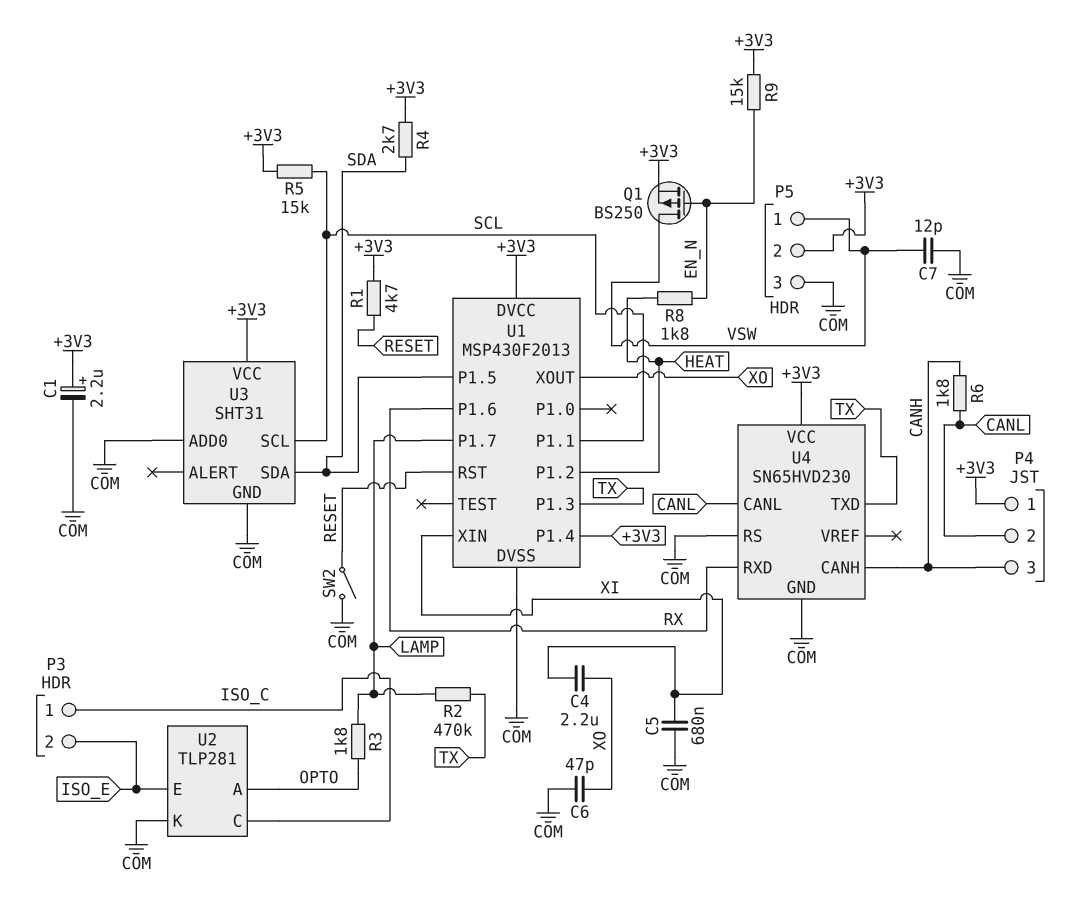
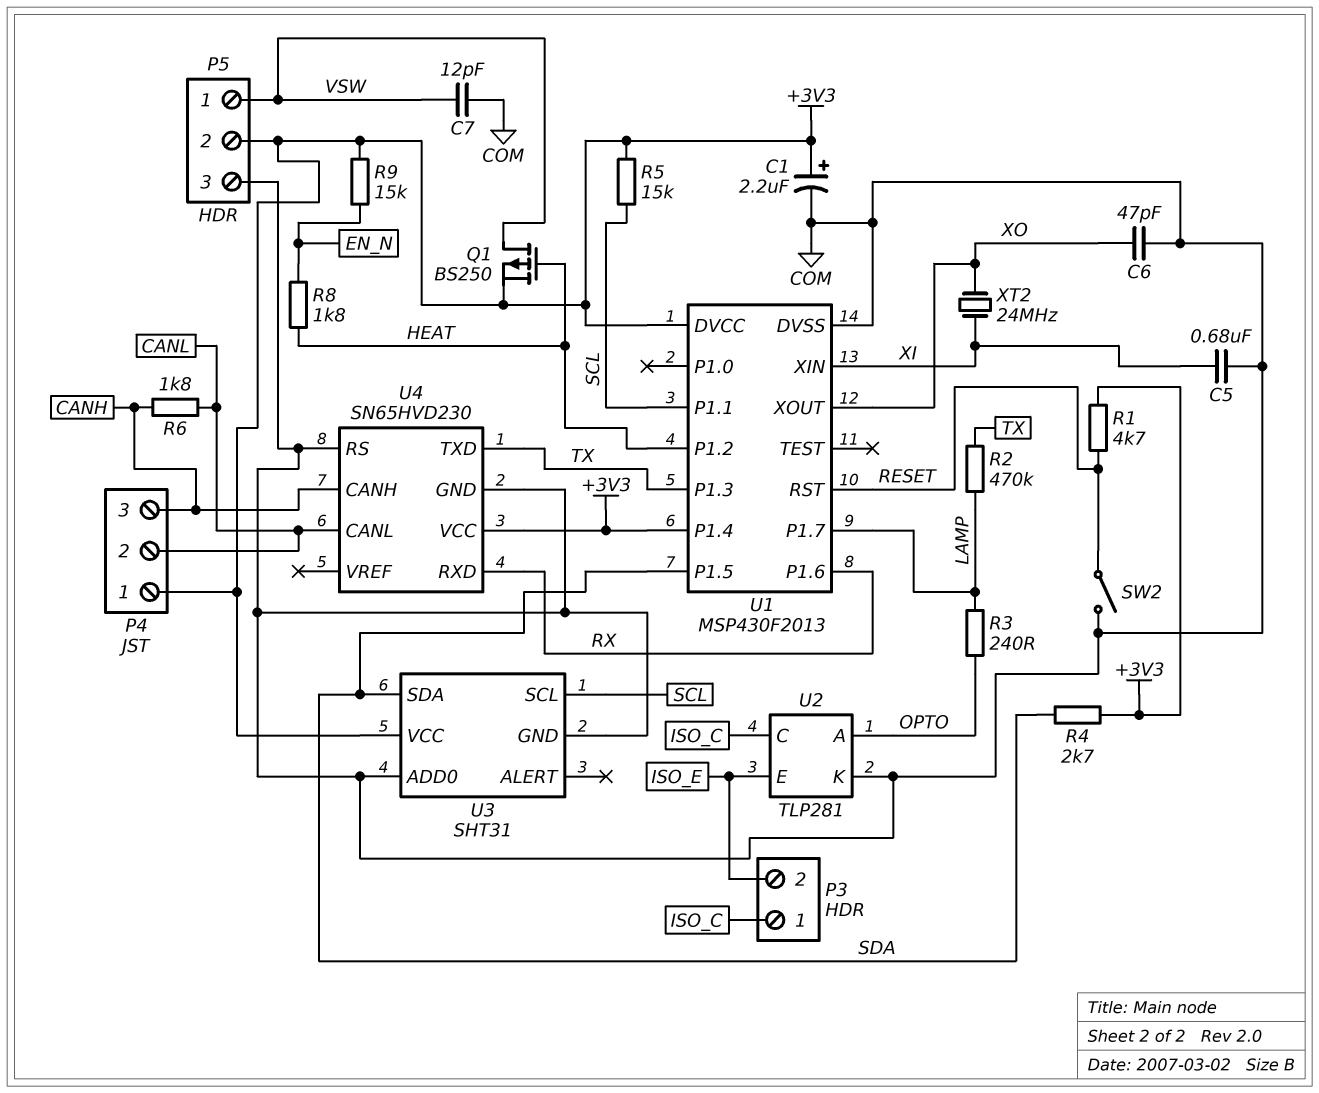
C4: 2.2uF (XI, XO) -> none
Q1: PMOS BS250 (G EN_N, D VSW, S +3V3) -> PMOS BS250 (G HEAT, D VSW, S +3V3)
R3: 1.8k (LAMP, OPTO) -> 240 (LAMP, OPTO)
XT2: none -> 24MHz (XI, XO)

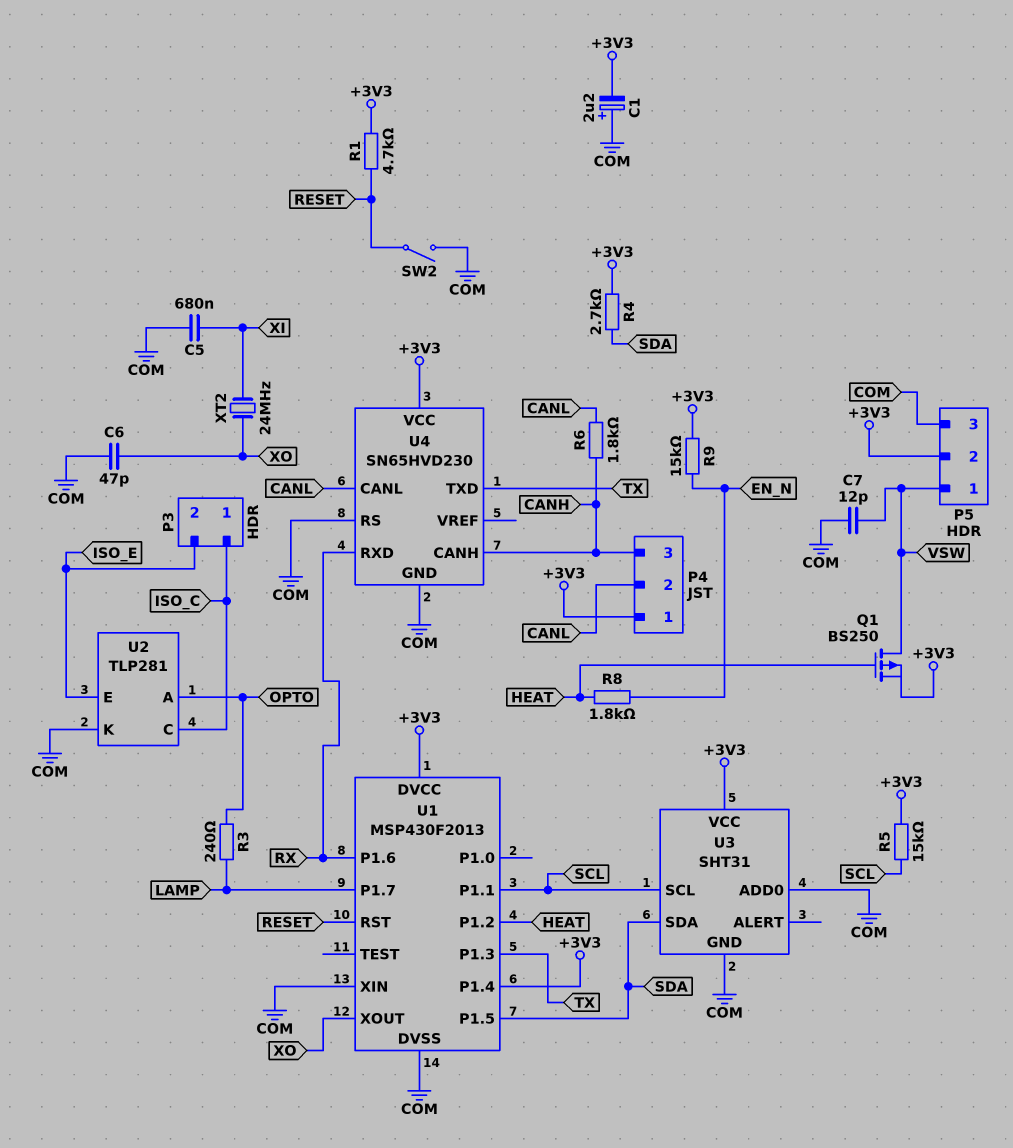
C1: 2.2uF (plus +3V3, minus COM) -> 2.2uF (plus COM, minus +3V3)
R2: 470k (LAMP, TX) -> none
U1 pin XIN: XI -> COM

